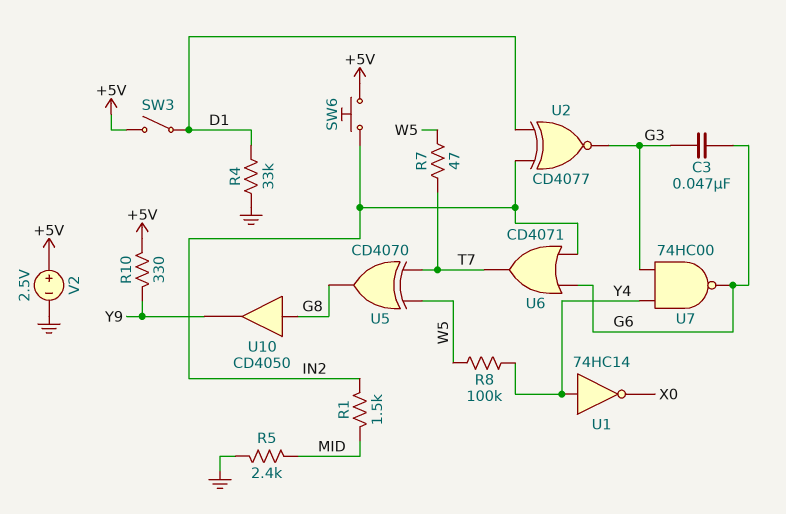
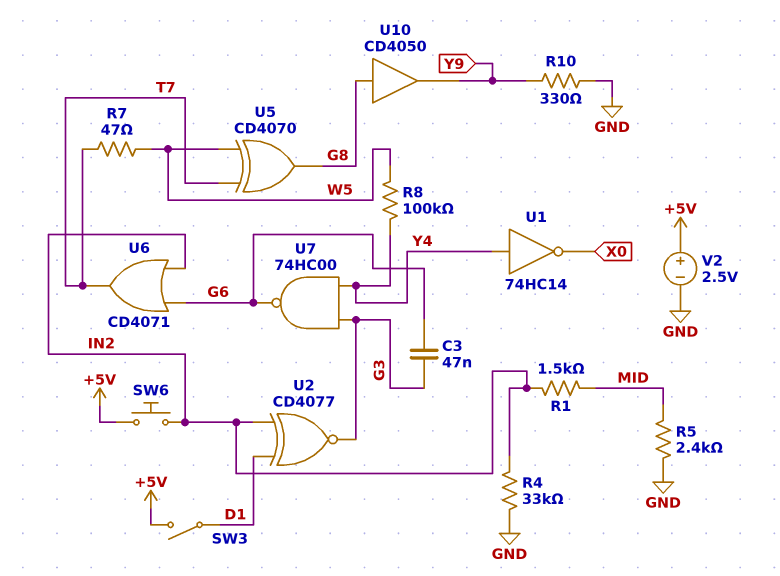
R4: 33k (D1, GND) -> 33k (GND, IN2)
R10: 330 (+5V, Y9) -> 330 (GND, Y9)

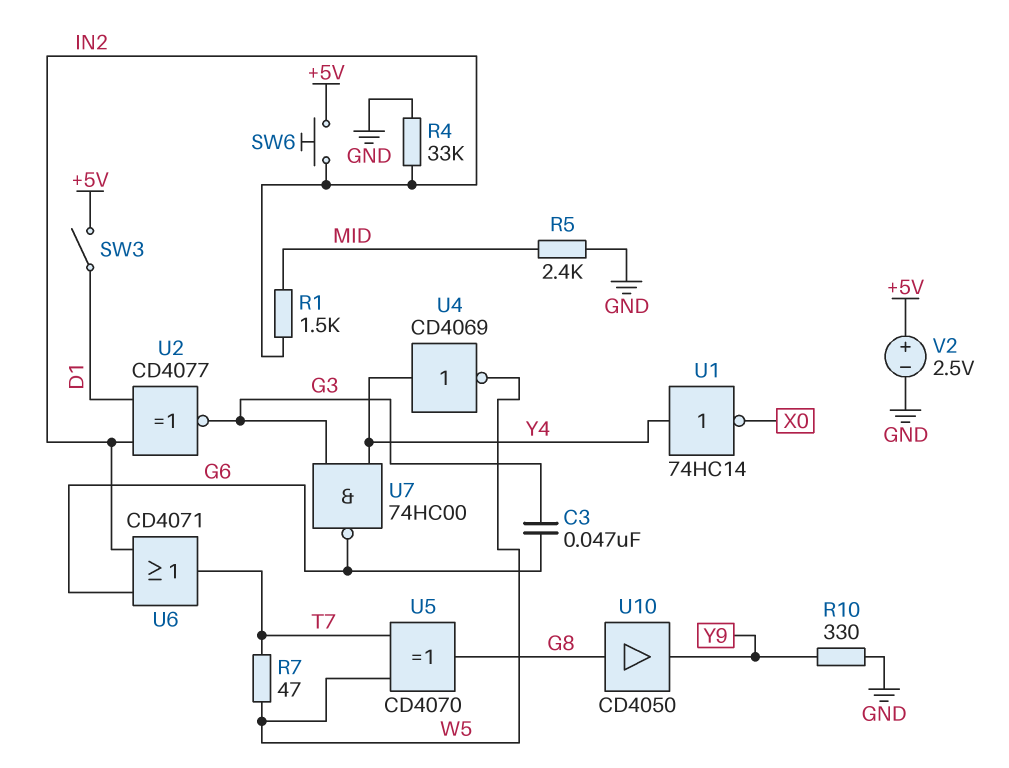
R8: 100k (W5, Y4) -> none
U4: none -> NOT CD4069 (in Y4, out W5)

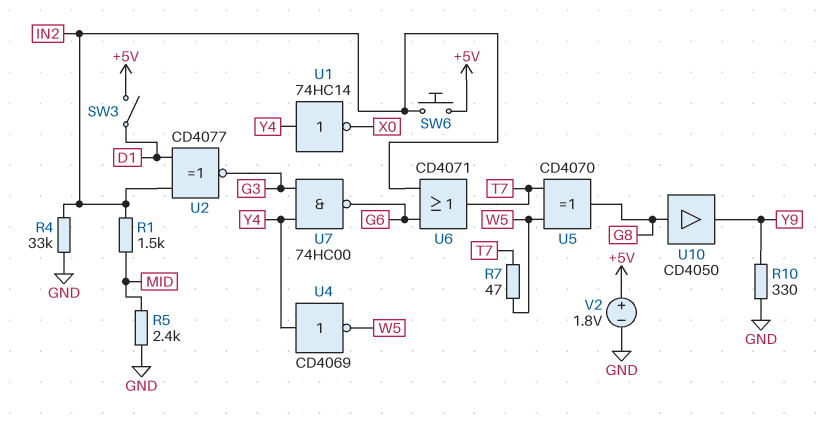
C3: 47nF (G3, G6) -> none
V2: 2.5V (plus +5V, minus GND) -> 1.8V (plus +5V, minus GND)

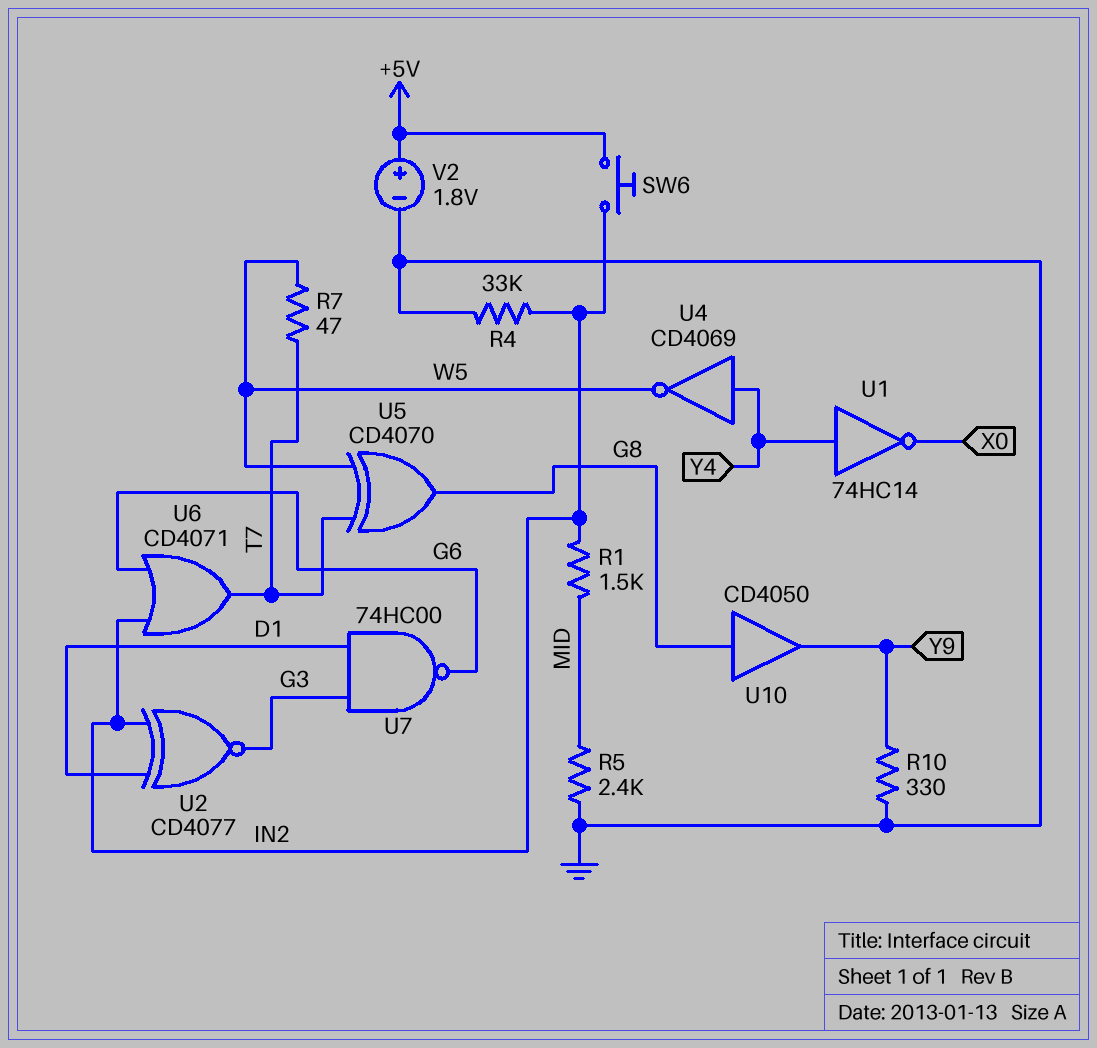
SW3: switch (+5V, D1) -> none
U7: NAND 74HC00 (in G3, in Y4, out G6) -> NAND 74HC00 (in D1, in G3, out G6)

